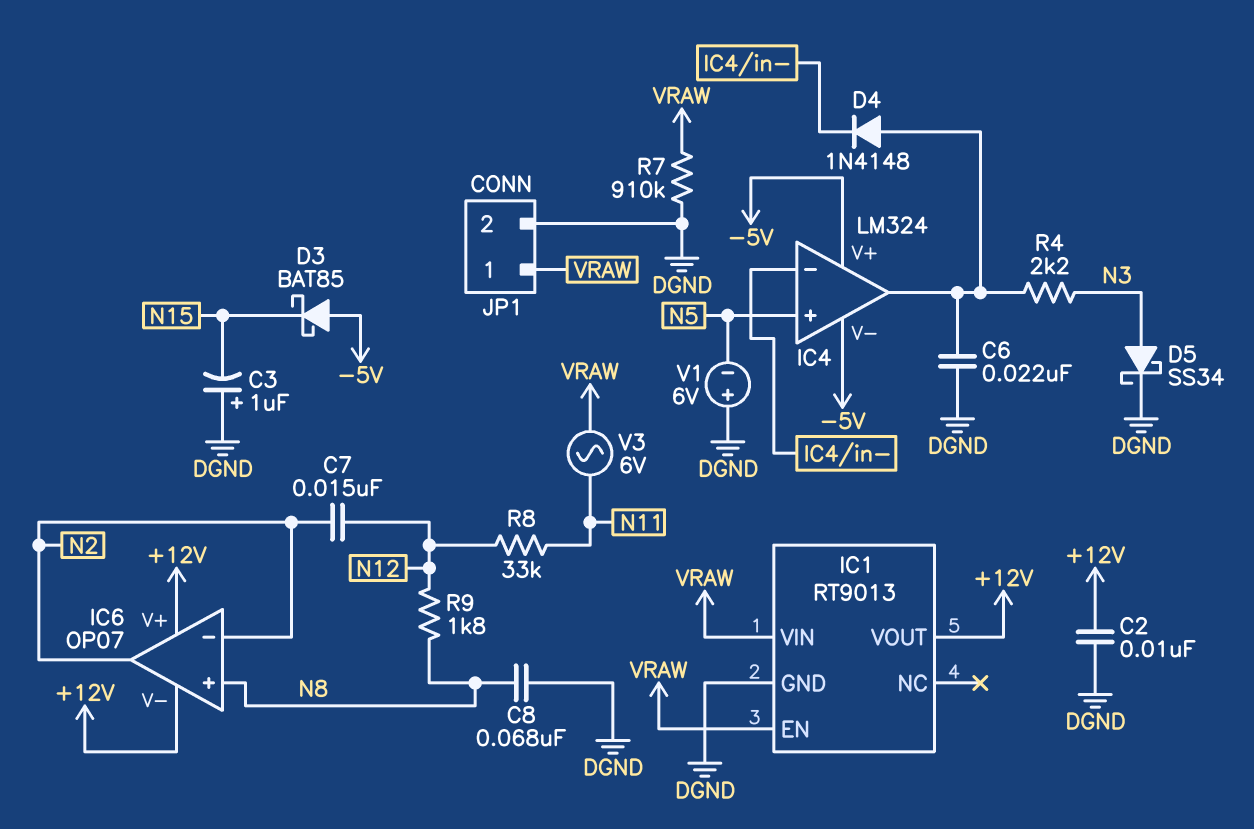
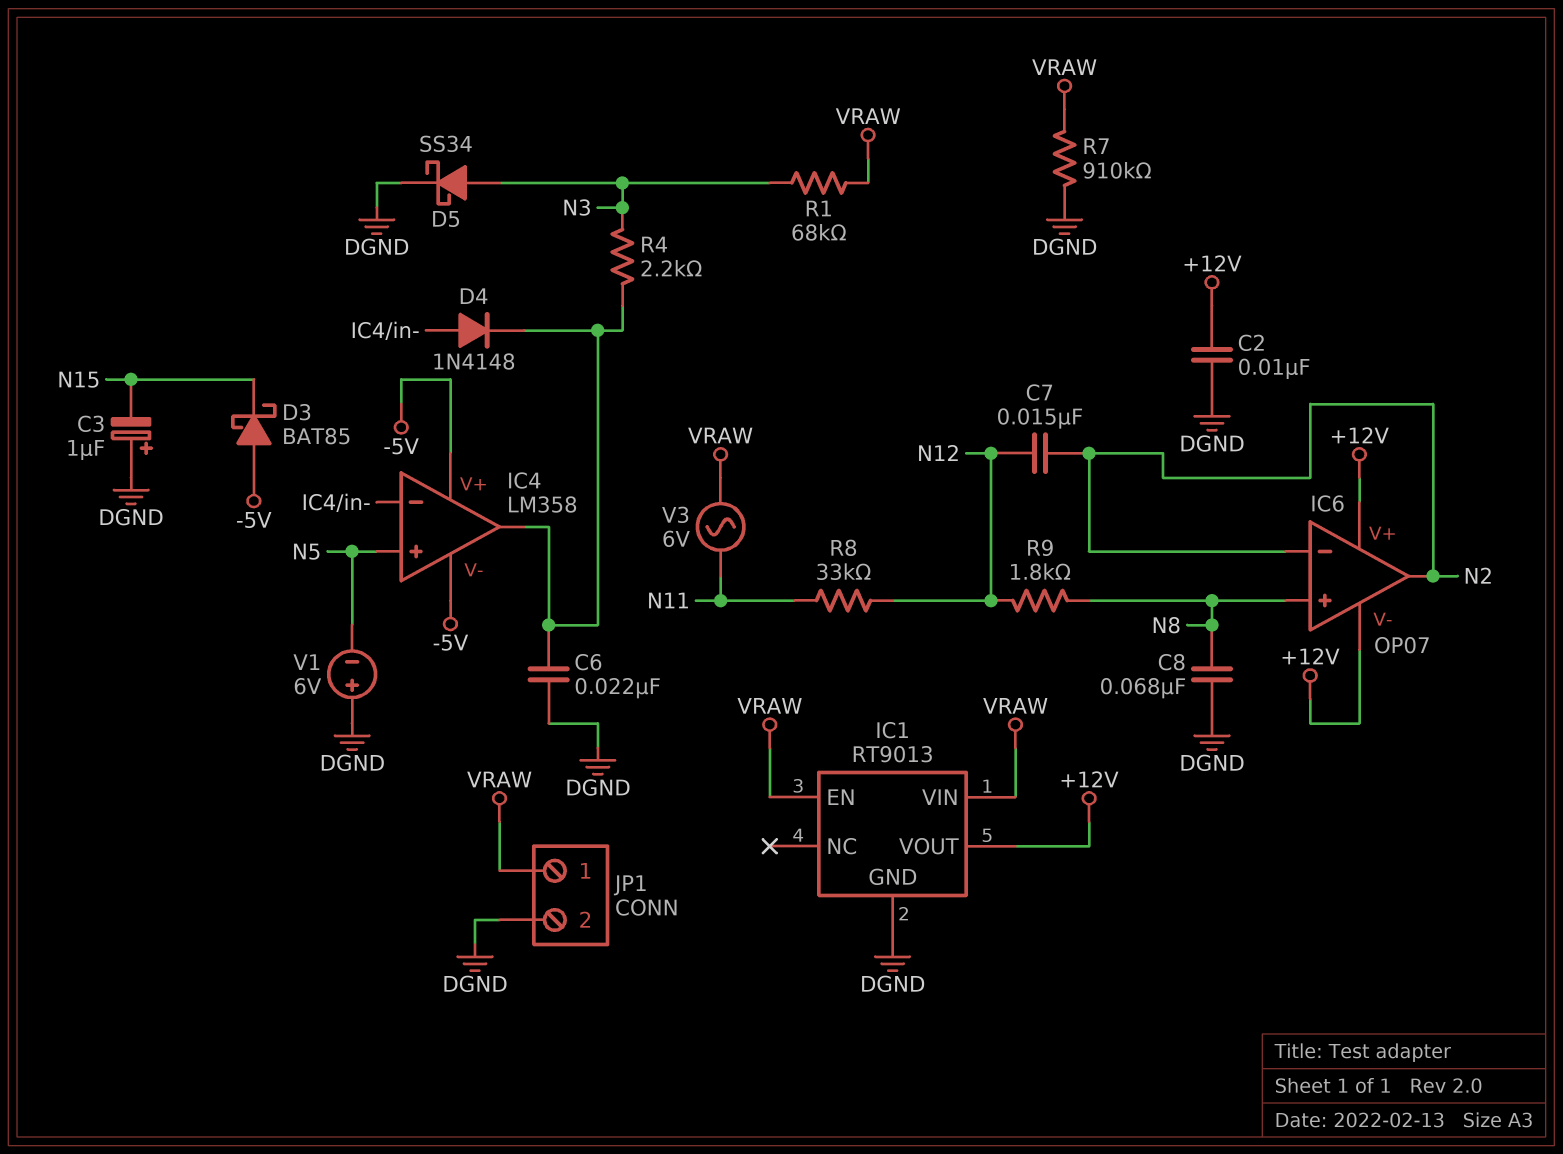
D4: diode 1N4148 (A IC4/out, K IC4/in-) -> diode 1N4148 (A IC4/in-, K IC4/out)
IC4: LM324 -> LM358
R1: none -> 68k (N3, VRAW)

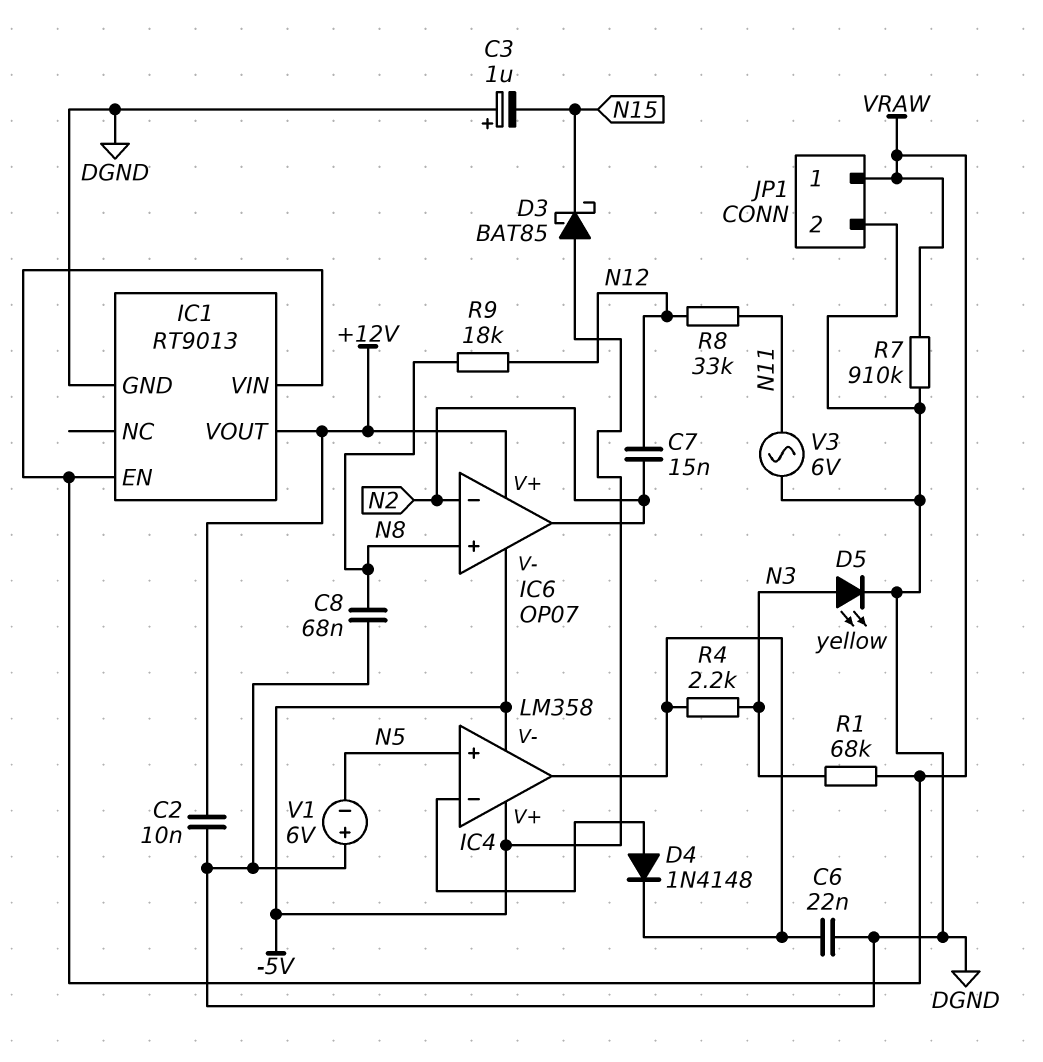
D5: schottky SS34 (A N3, K DGND) -> LED yellow (A N3, K DGND)
IC6 pin V-: +12V -> -5V
R9: 1.8k (N8, N12) -> 18k (N8, N12)
V3: AC 6V (N11, VRAW) -> AC 6V (DGND, N11)

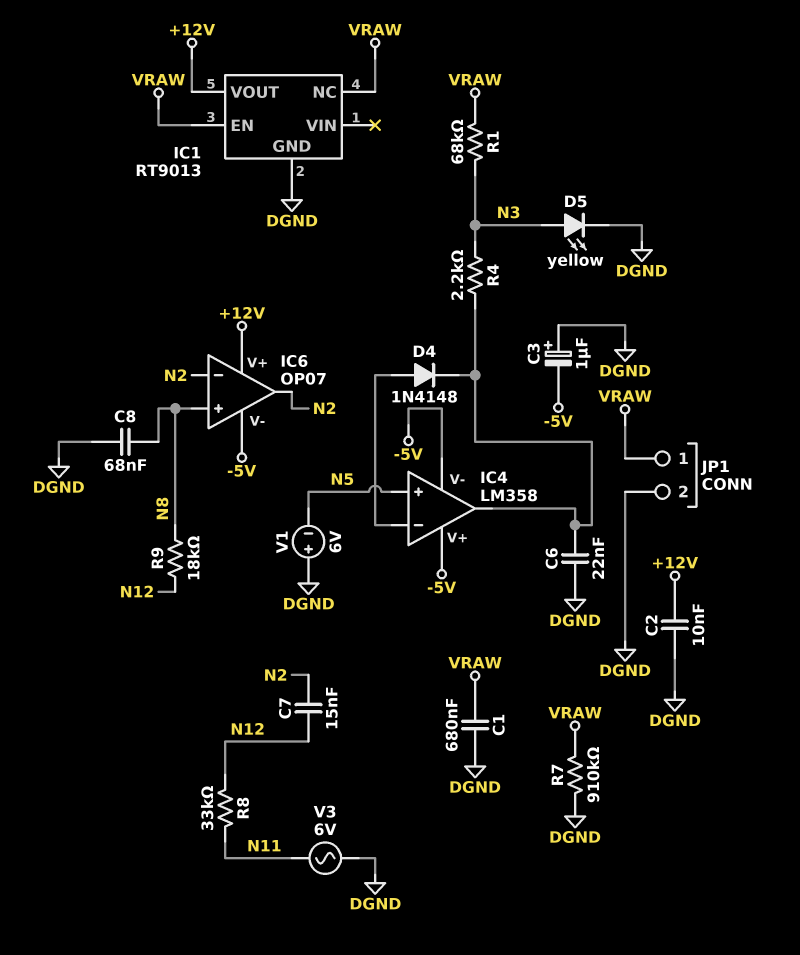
C1: none -> 680nF (DGND, VRAW)
C3: 1uF (plus DGND, minus N15) -> 1uF (plus DGND, minus -5V)
D3: schottky BAT85 (A -5V, K N15) -> none
IC1 pin NC: none -> VRAW
IC1 pin VIN: VRAW -> none

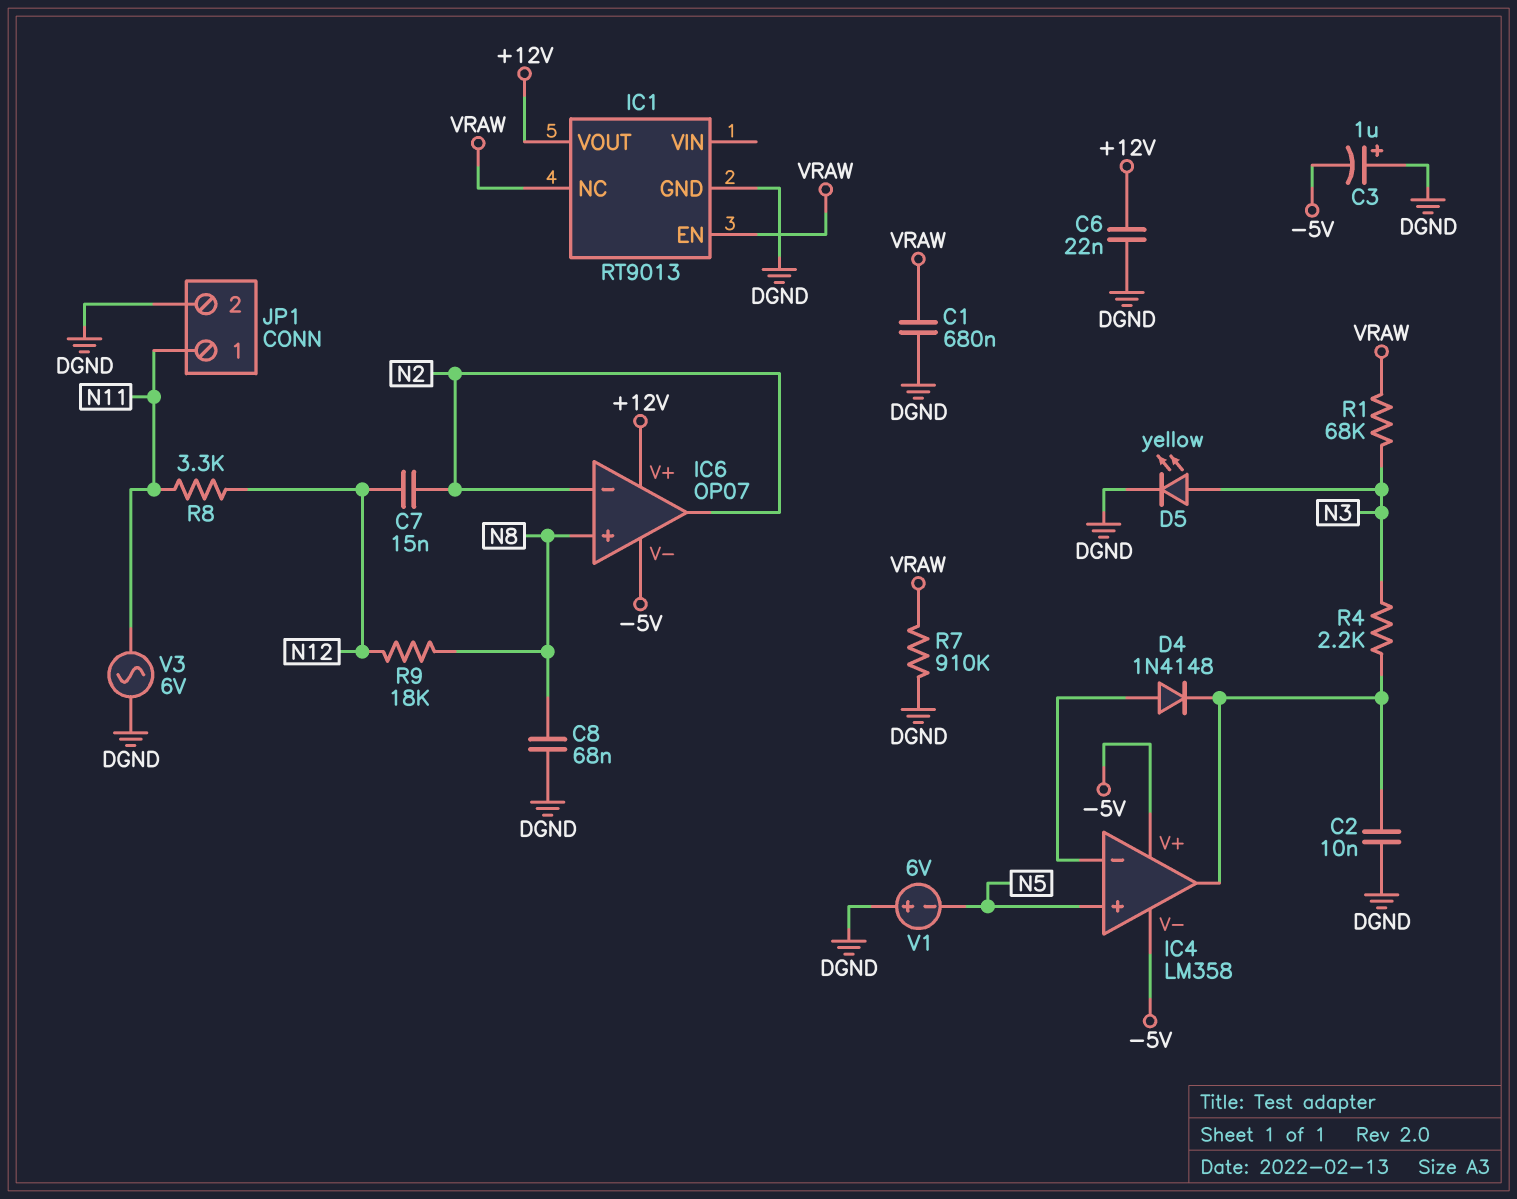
C2: 10nF (+12V, DGND) -> 10nF (DGND, IC4/out)
C6: 22nF (DGND, IC4/out) -> 22nF (+12V, DGND)
JP1 pin 1: VRAW -> N11
R8: 33k (N11, N12) -> 3.3k (N11, N12)

